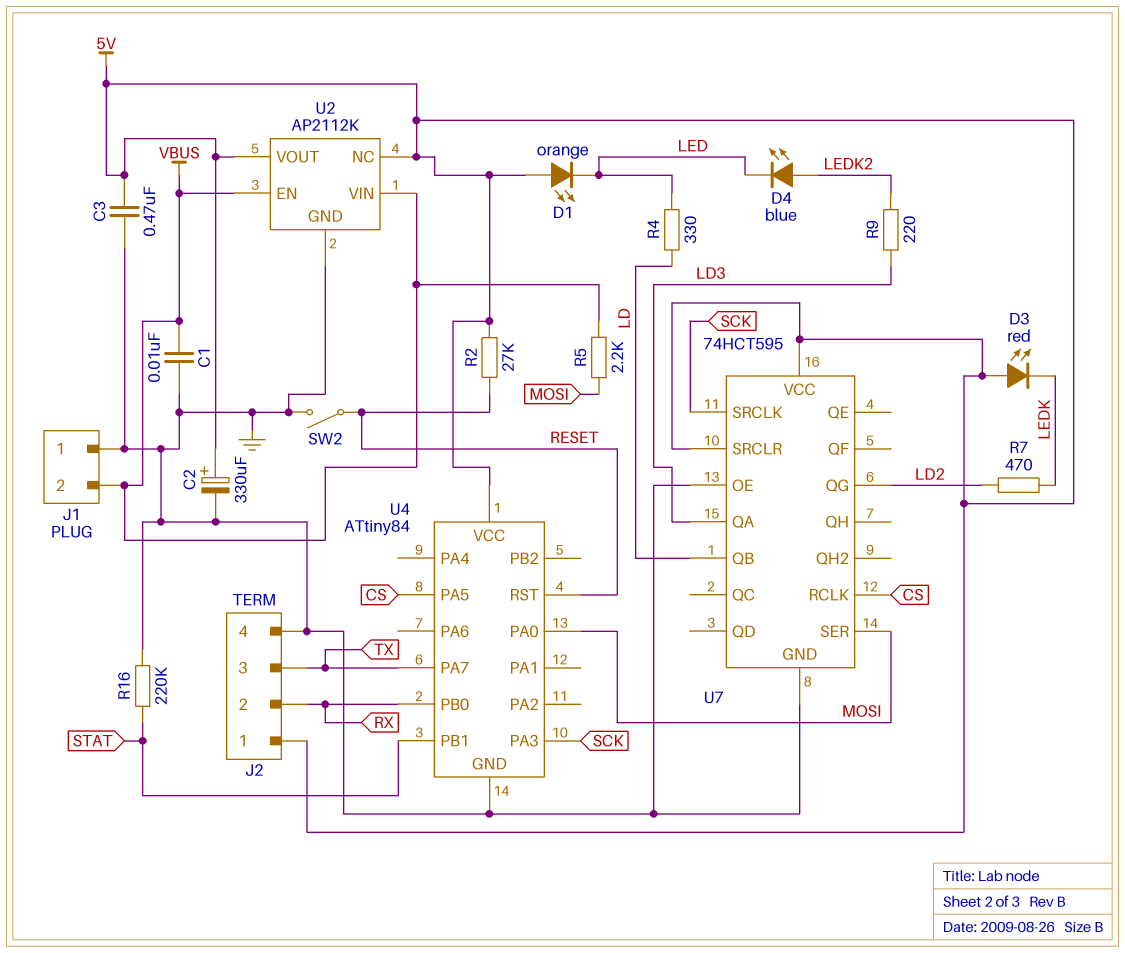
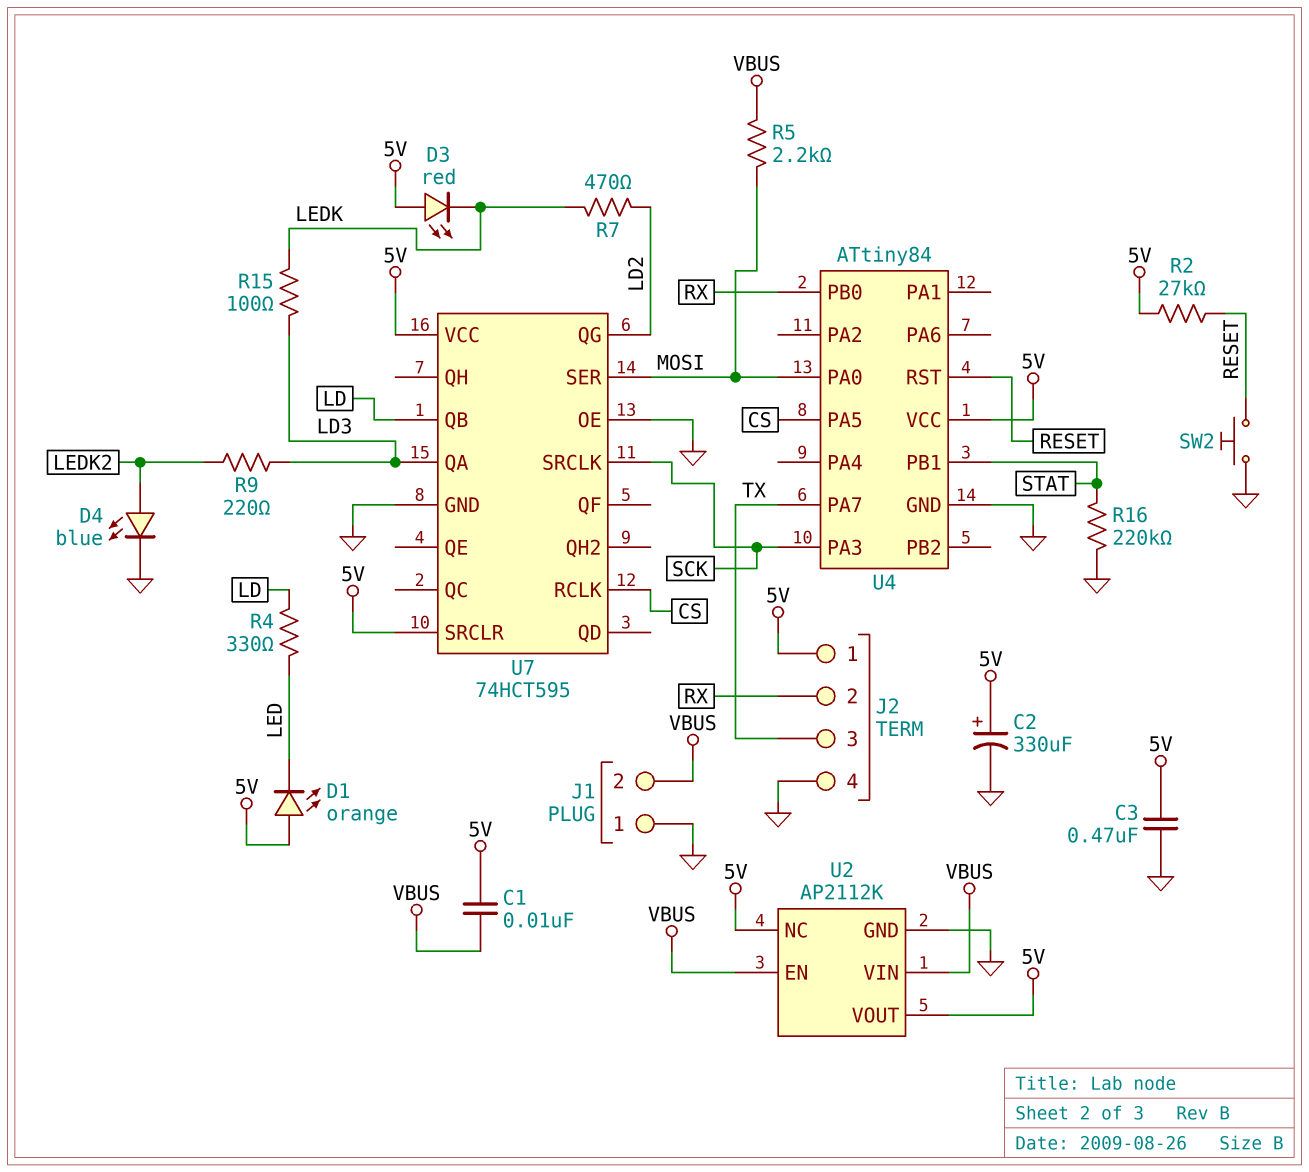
C1: 10nF (GND, VBUS) -> 10nF (5V, VBUS)
D4: LED blue (A LEDK2, K LED) -> LED blue (A LEDK2, K GND)
R15: none -> 100 (LD3, LEDK)
SW2: switch (GND, RESET) -> button (GND, RESET)

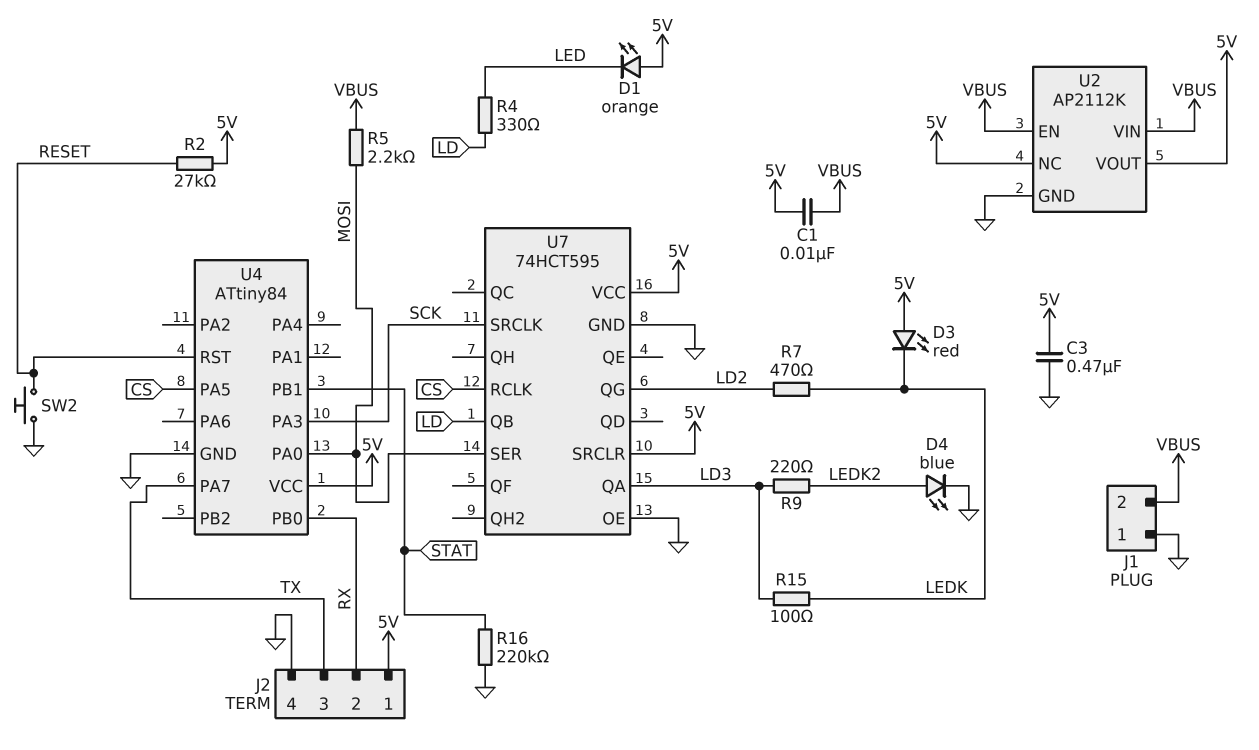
C2: 330uF (plus 5V, minus GND) -> none

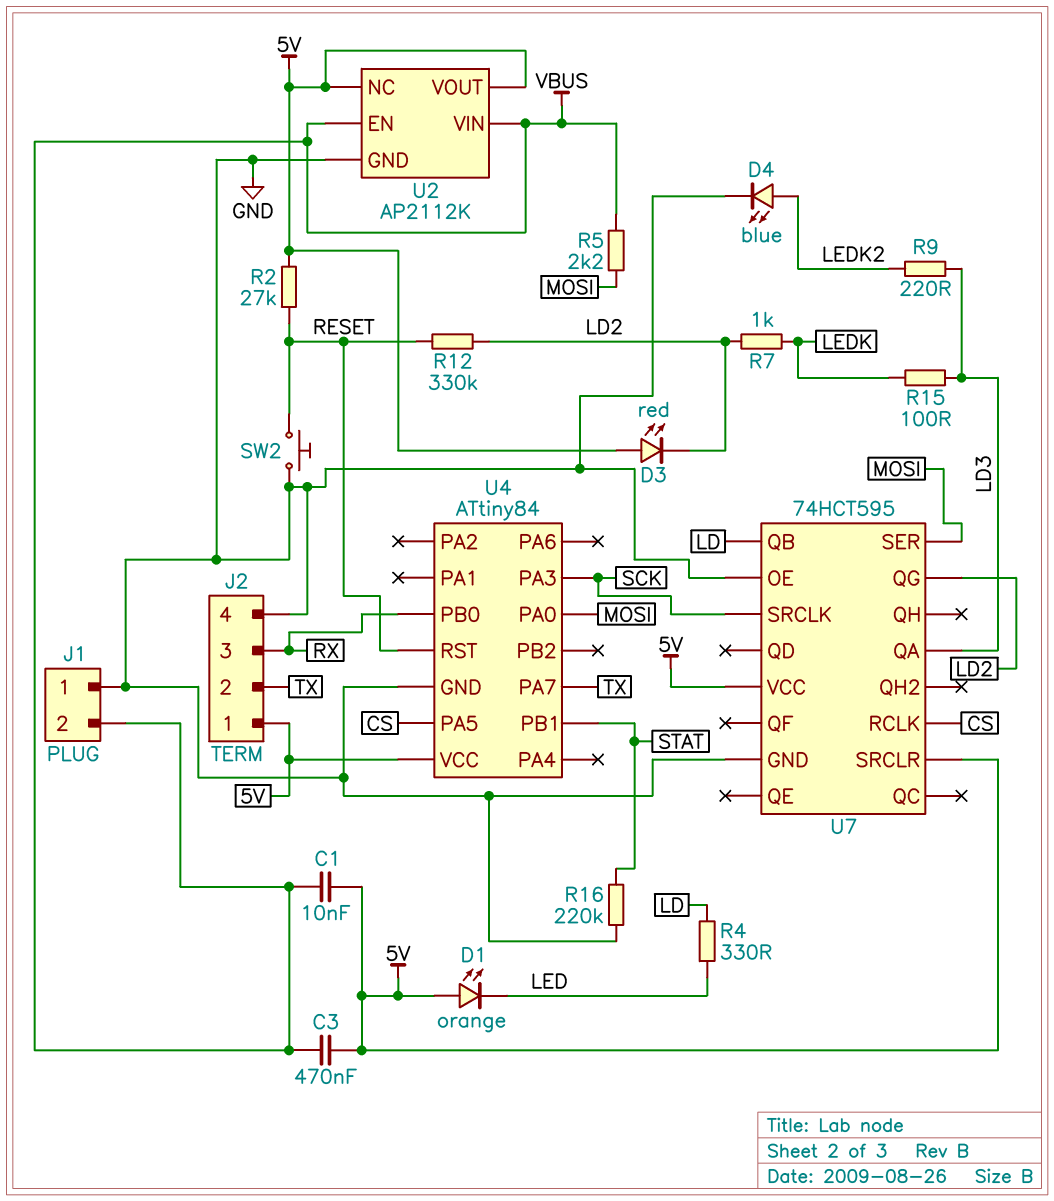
C3: 470nF (5V, GND) -> 470nF (5V, VBUS)
D3: LED red (A 5V, K LEDK) -> LED red (A 5V, K LD2)
J2 pin 2: RX -> TX
J2 pin 3: TX -> RX
R7: 470 (LD2, LEDK) -> 1k (LD2, LEDK)
R12: none -> 330k (LD2, RESET)

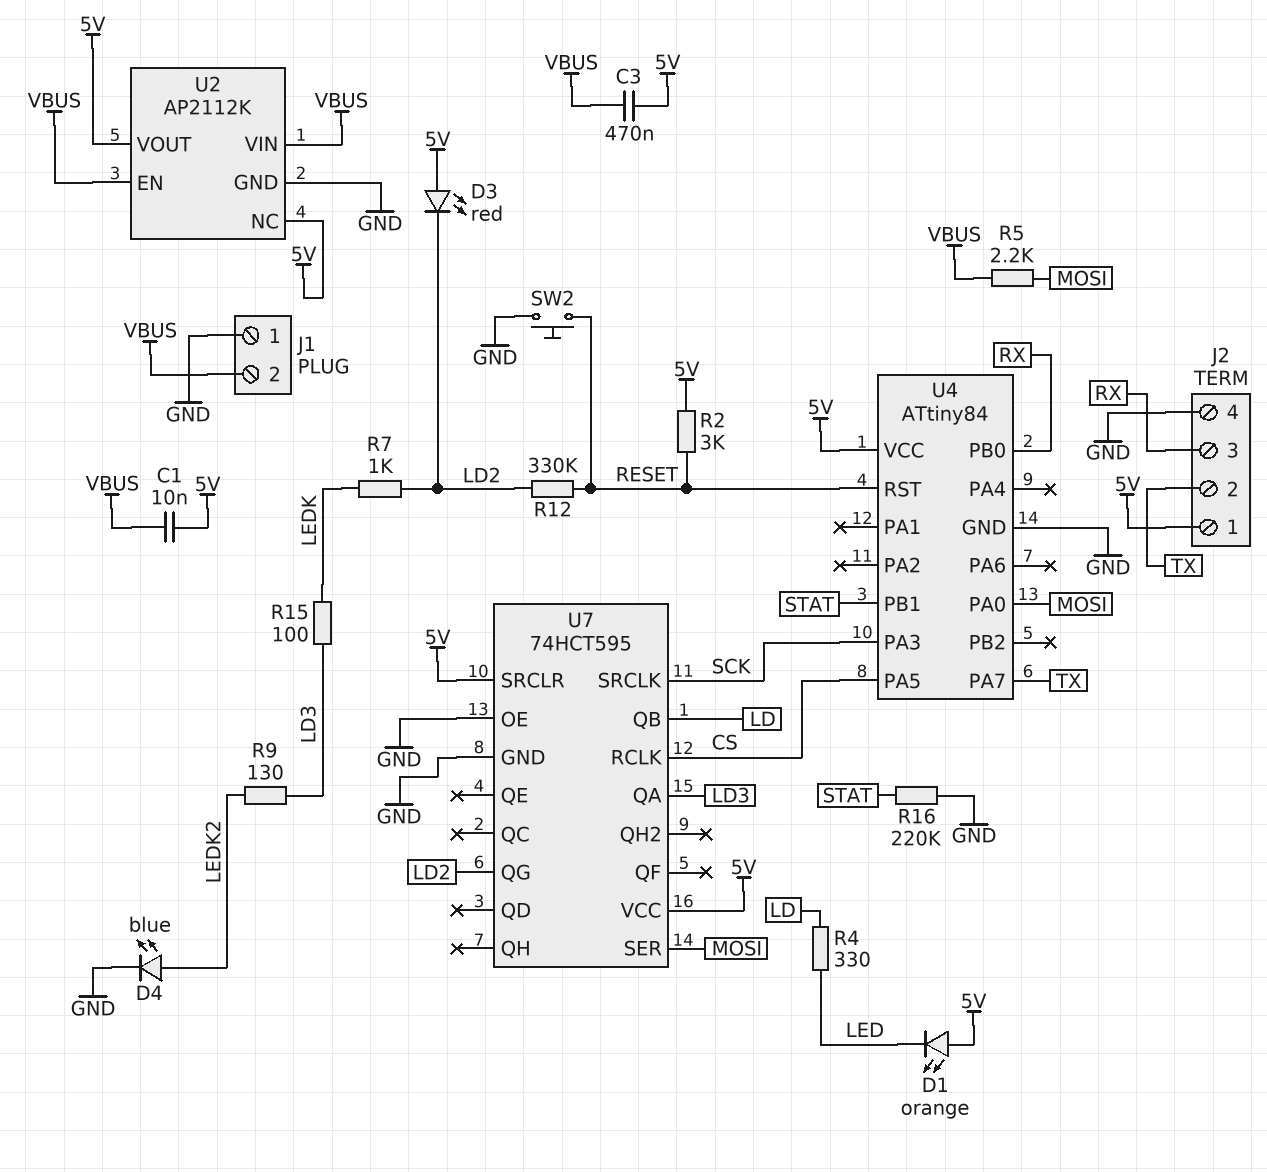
R2: 27k (5V, RESET) -> 3k (5V, RESET)
R9: 220 (LD3, LEDK2) -> 130 (LD3, LEDK2)

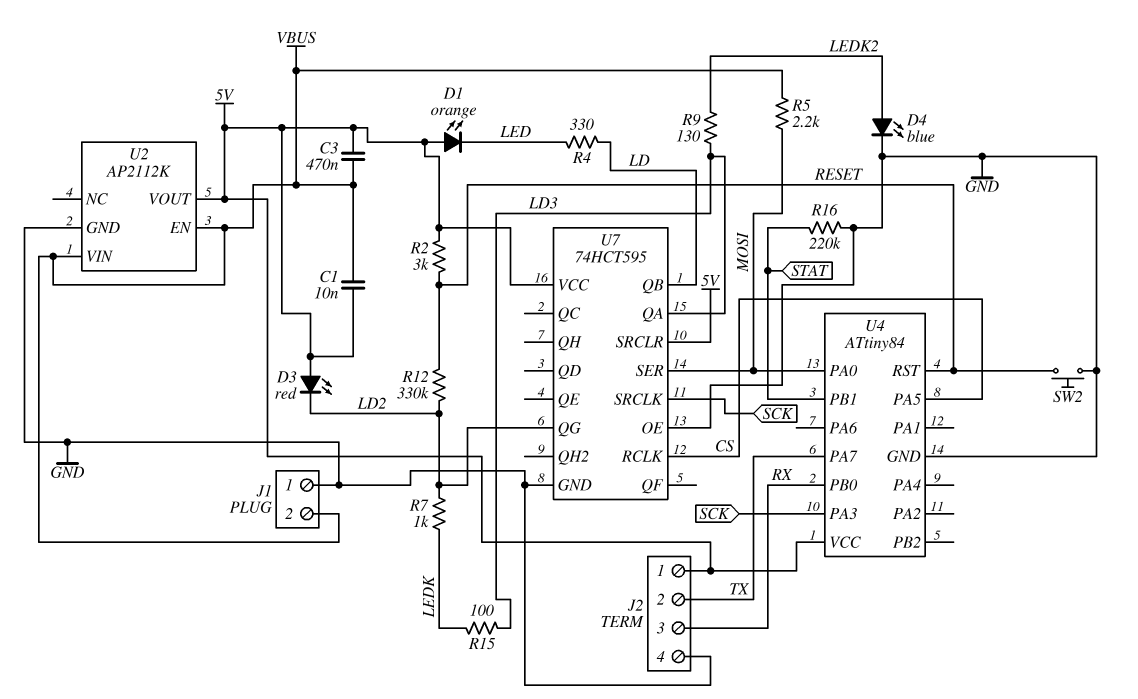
U2 pin NC: 5V -> none

